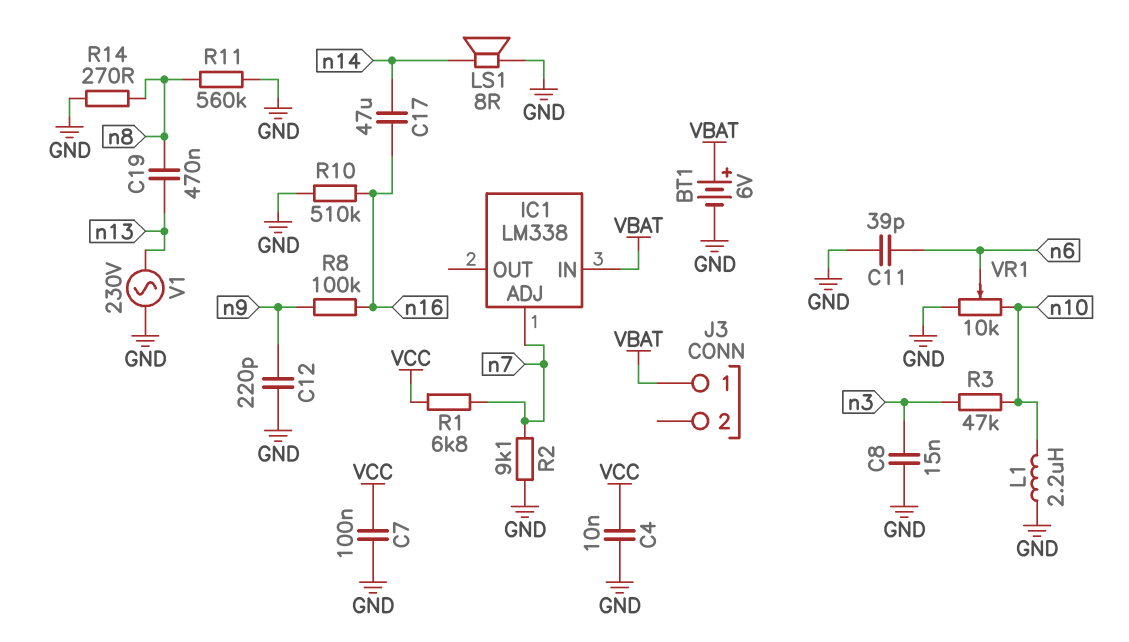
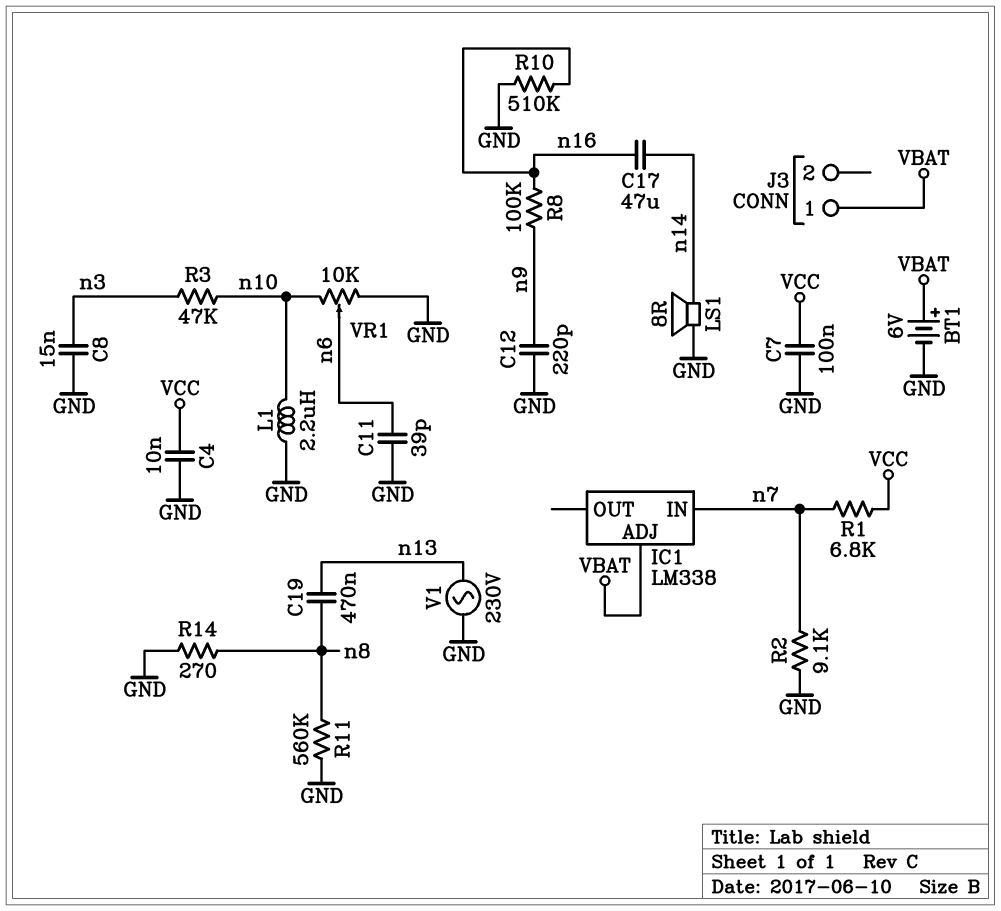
IC1 pin ADJ: n7 -> VBAT
IC1 pin IN: VBAT -> n7

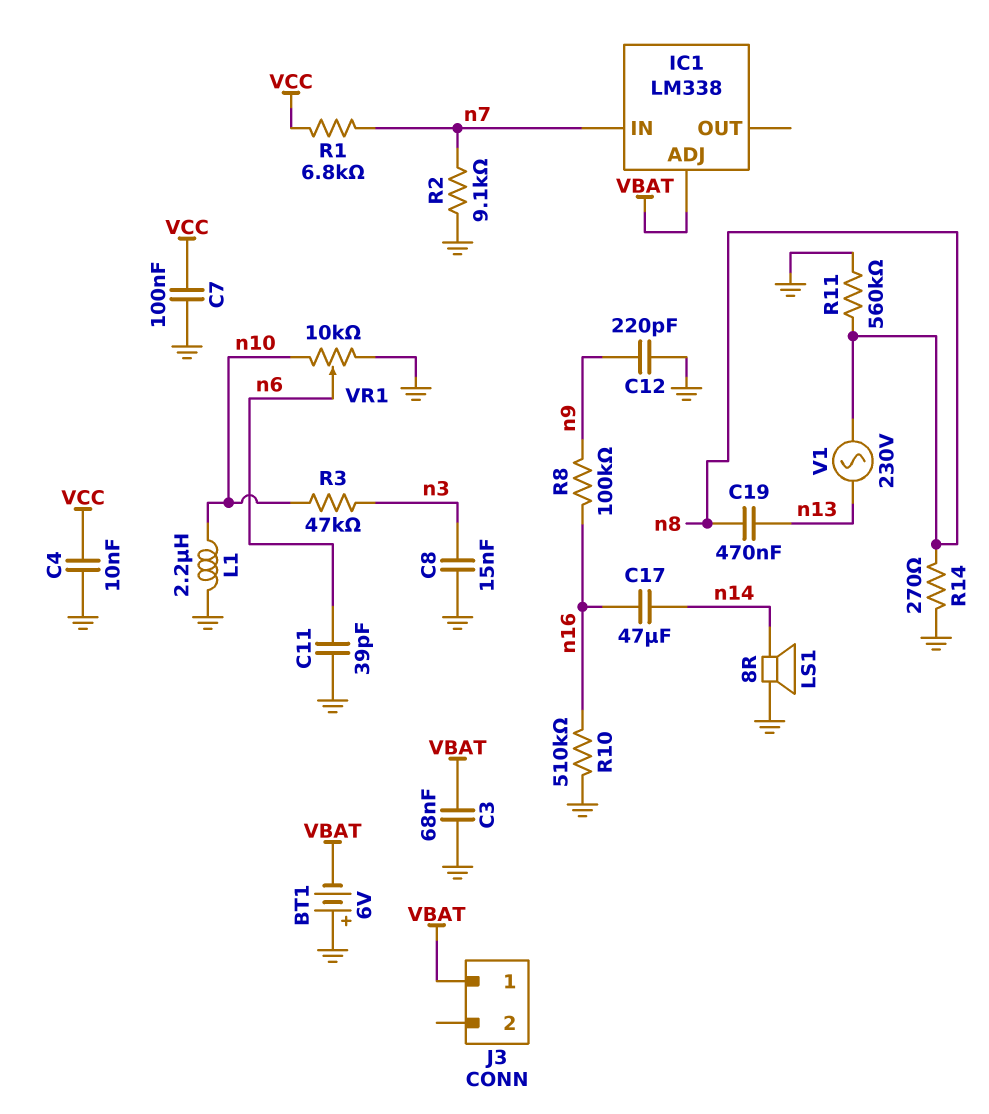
BT1: 6V (plus VBAT, minus GND) -> 6V (plus GND, minus VBAT)
C3: none -> 68nF (GND, VBAT)
V1: AC 230V (GND, n13) -> AC 230V (n8, n13)

